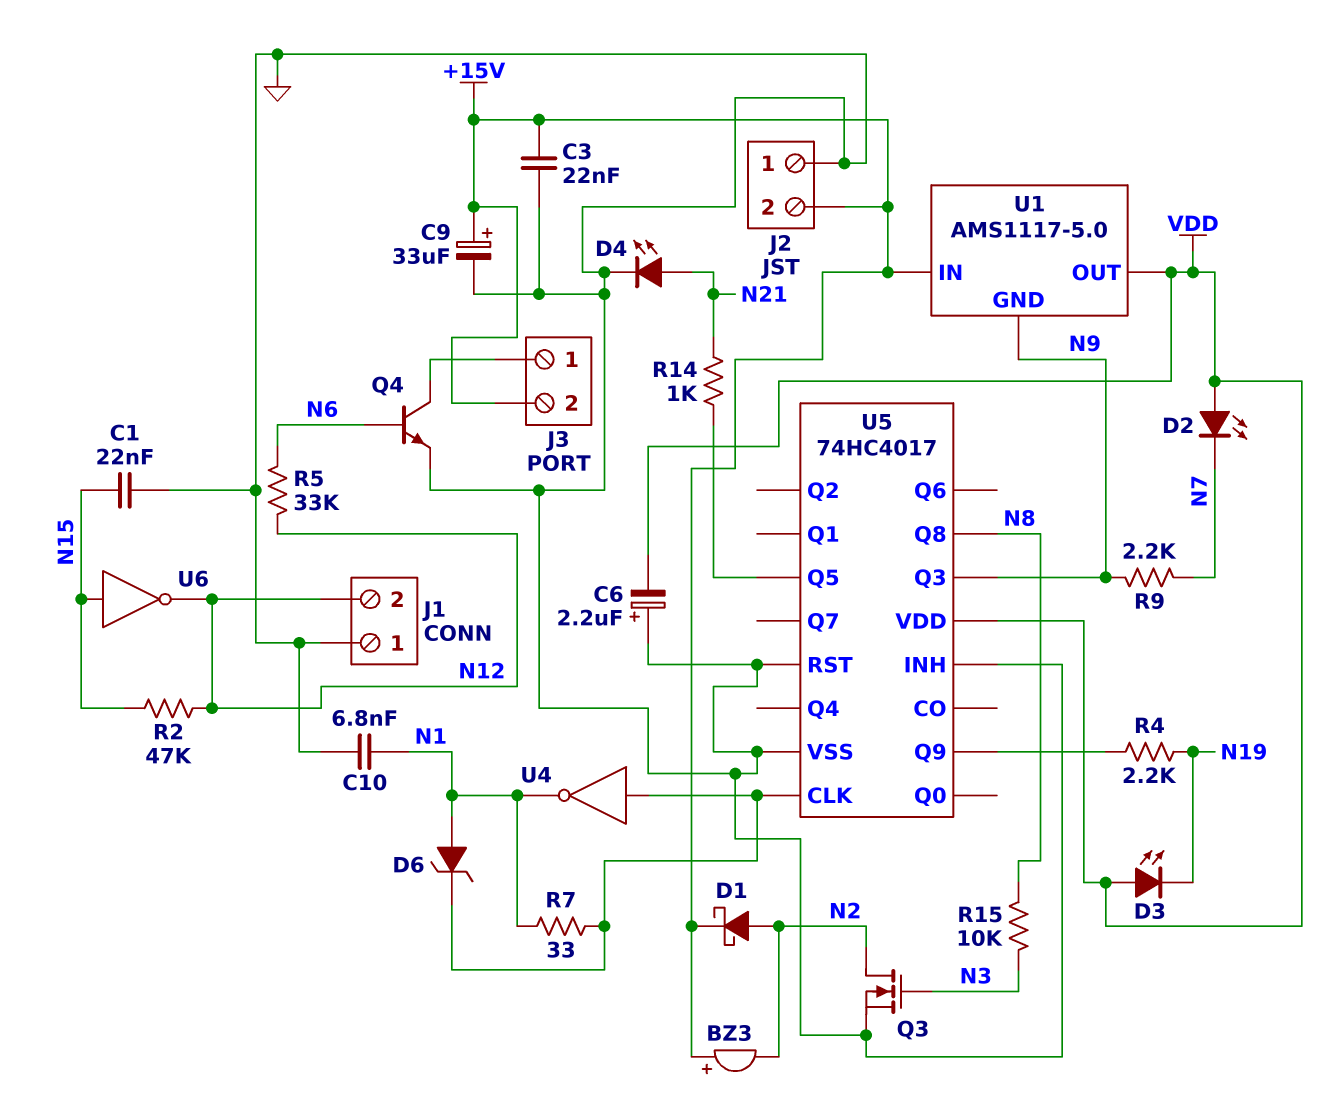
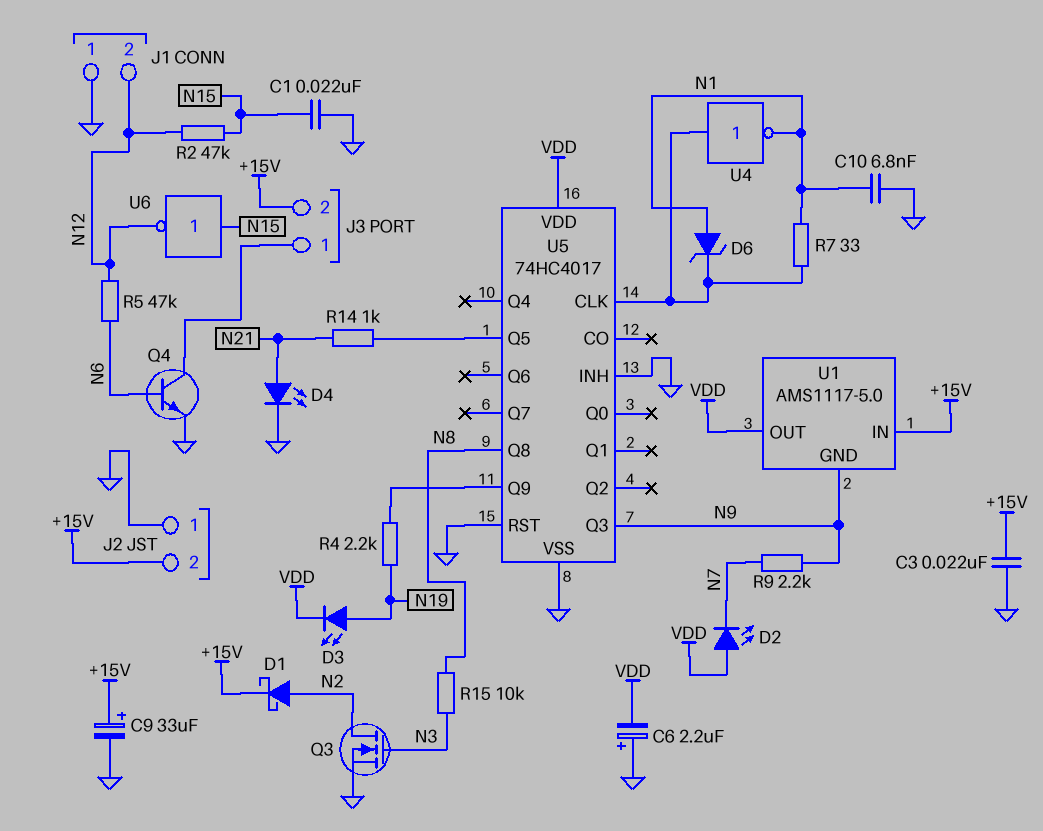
BZ3: buzzer (plus +15V, minus N2) -> none
D3: LED (A VDD, K N19) -> LED (A N19, K VDD)
R5: 33k (N6, N12) -> 47k (N6, N12)

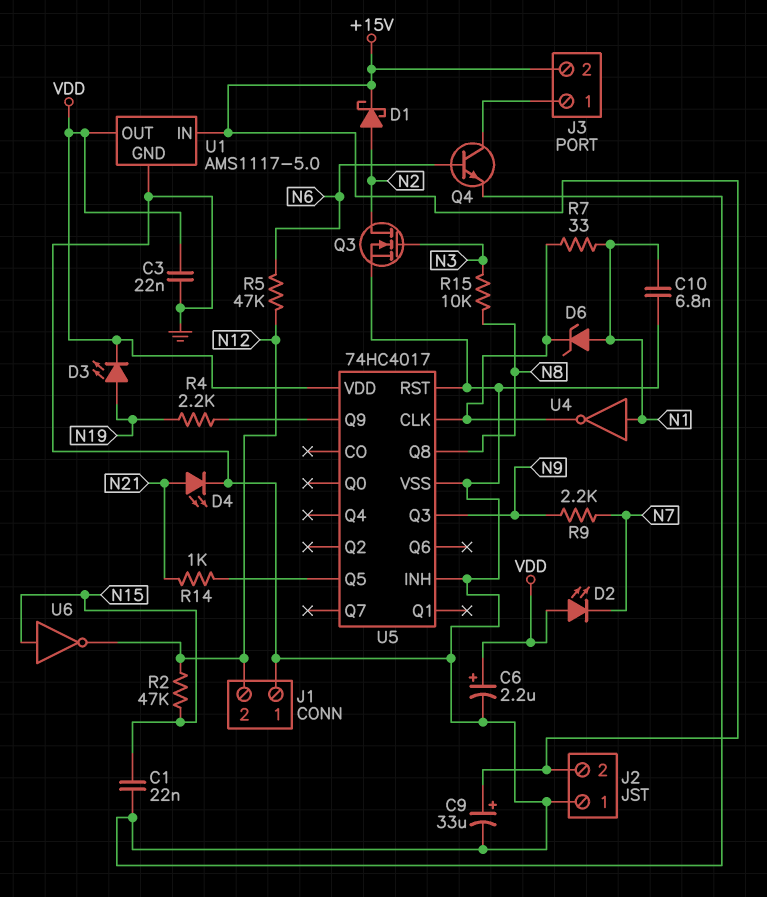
C3: 22nF (+15V, GND) -> 22nF (GND, VDD)
C6: 2.2uF (plus GND, minus VDD) -> 2.2uF (plus VDD, minus GND)
U1 pin GND: N9 -> GND
U4: NOT (in U5/CLK, out N1) -> NOT (in N1, out U5/CLK)

